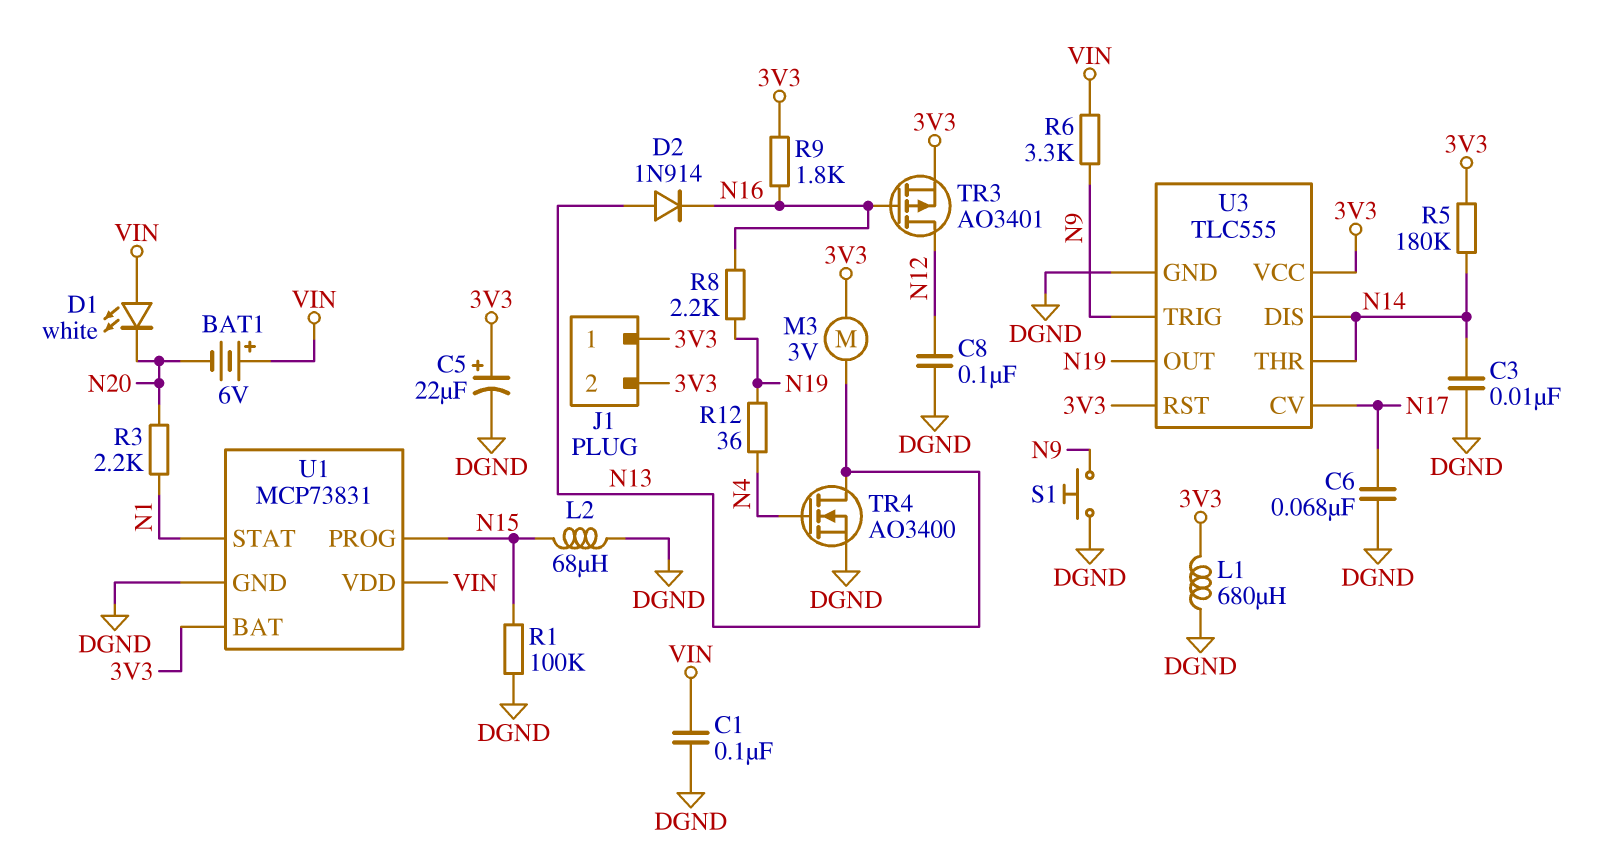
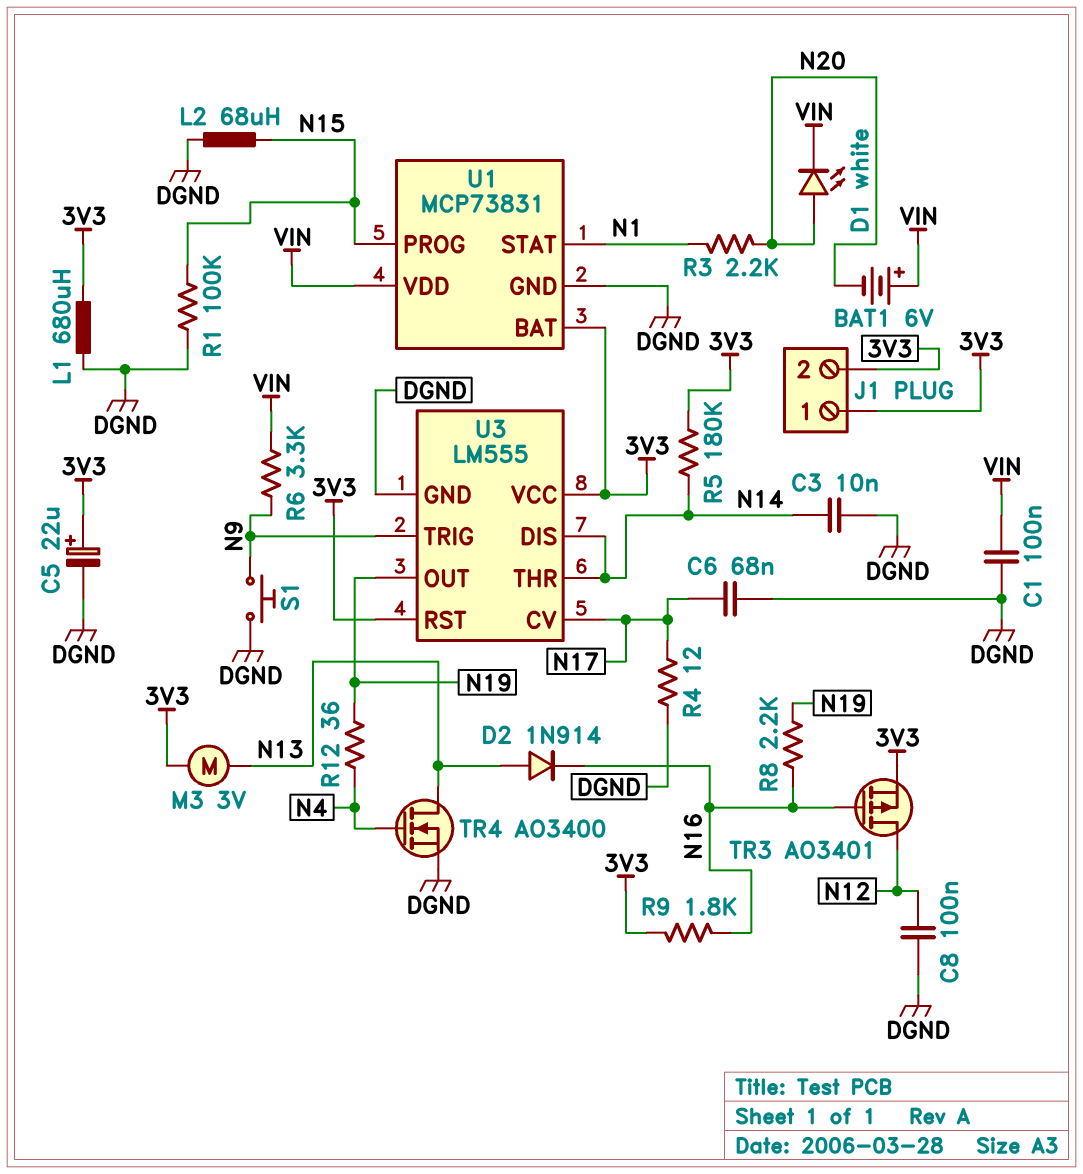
D1: LED white (A VIN, K N20) -> LED white (A N20, K VIN)
R4: none -> 12 (DGND, N17)
U3: TLC555 -> LM555

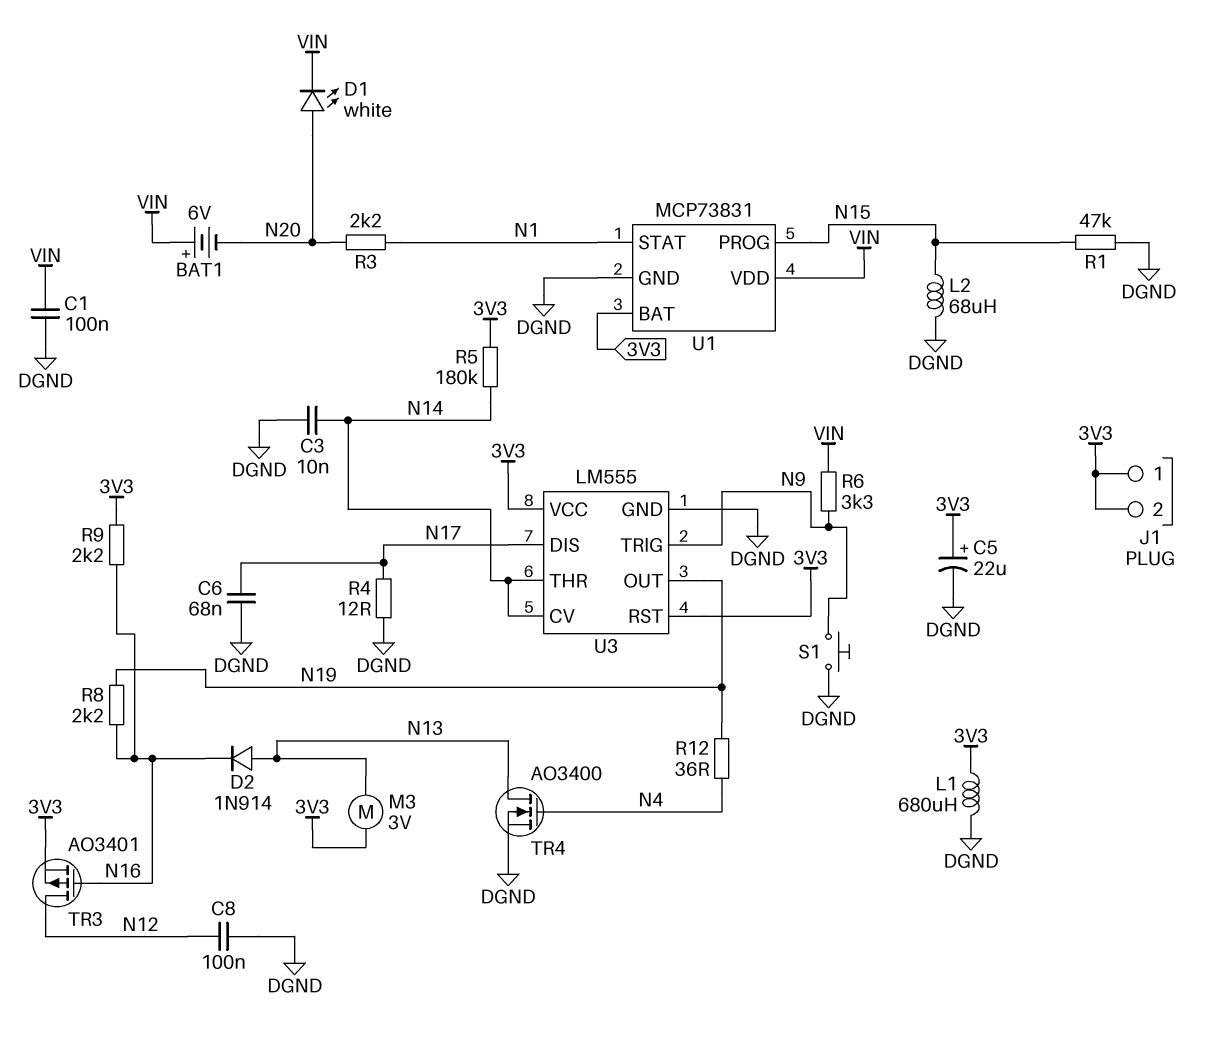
R1: 100k (DGND, N15) -> 47k (DGND, N15)
R9: 1.8k (3V3, N16) -> 2.2k (3V3, N16)
U3 pin CV: N17 -> N14
U3 pin DIS: N14 -> N17

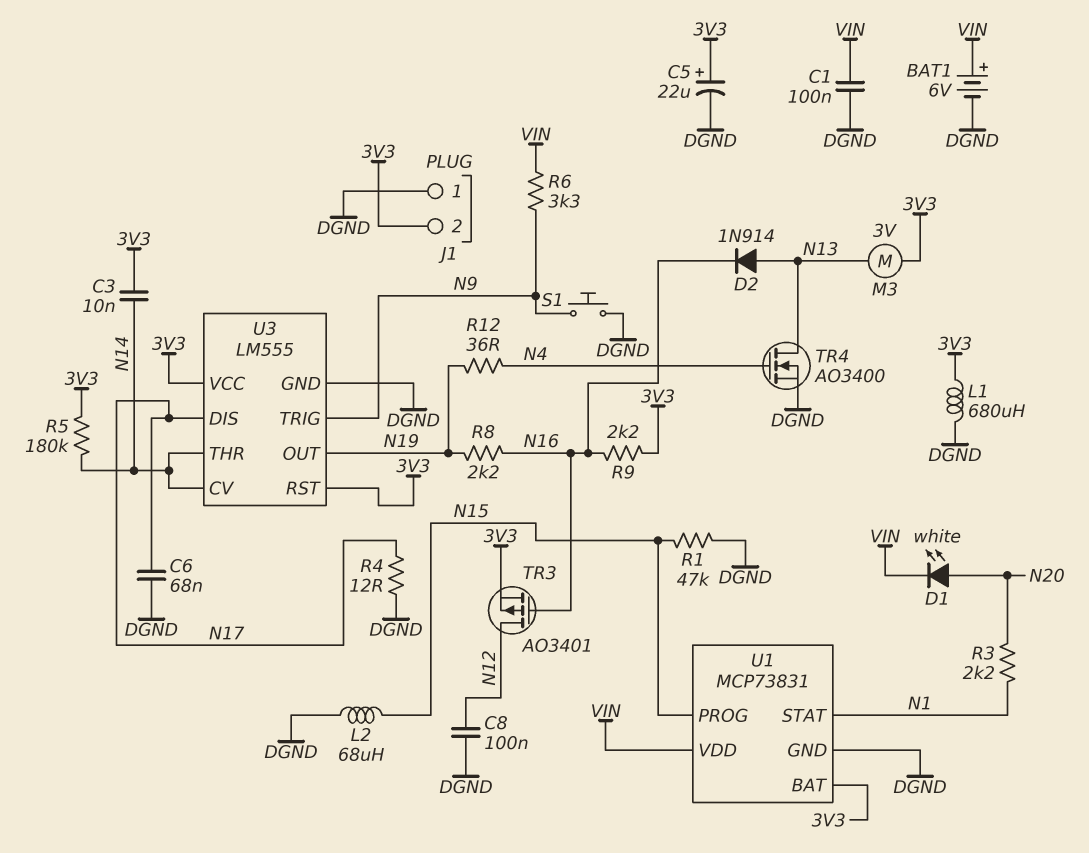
BAT1: 6V (plus VIN, minus N20) -> 6V (plus VIN, minus DGND)
C3: 10nF (DGND, N14) -> 10nF (3V3, N14)
J1 pin 1: 3V3 -> DGND

